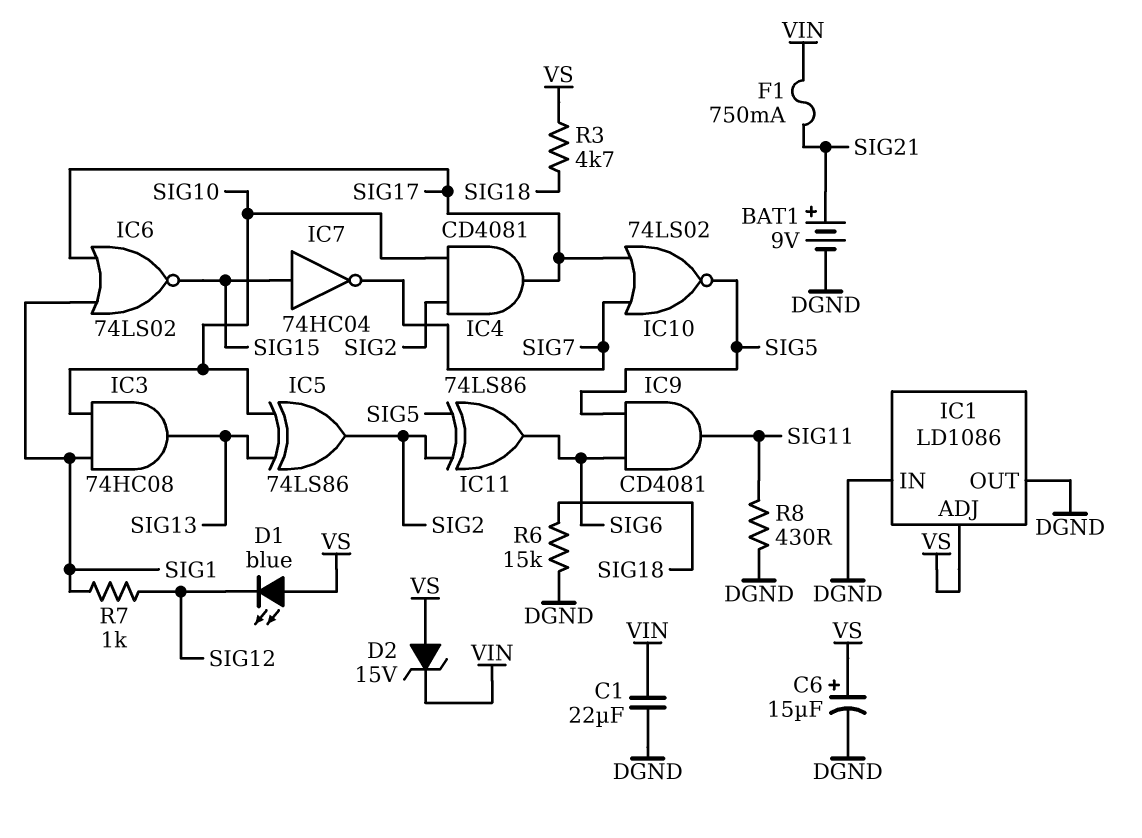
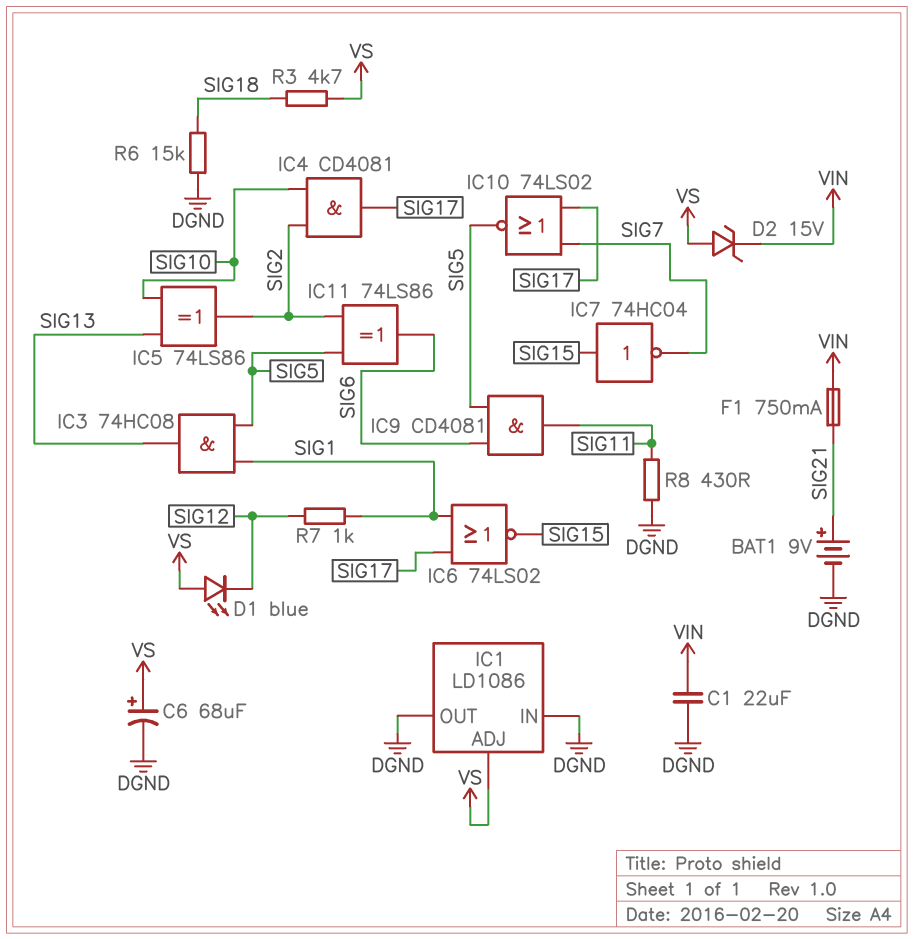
C6: 15uF (plus VS, minus DGND) -> 68uF (plus VS, minus DGND)
IC3: AND 74HC08 (in SIG1, in SIG10, out SIG13) -> AND 74HC08 (in SIG1, in SIG5, out SIG13)

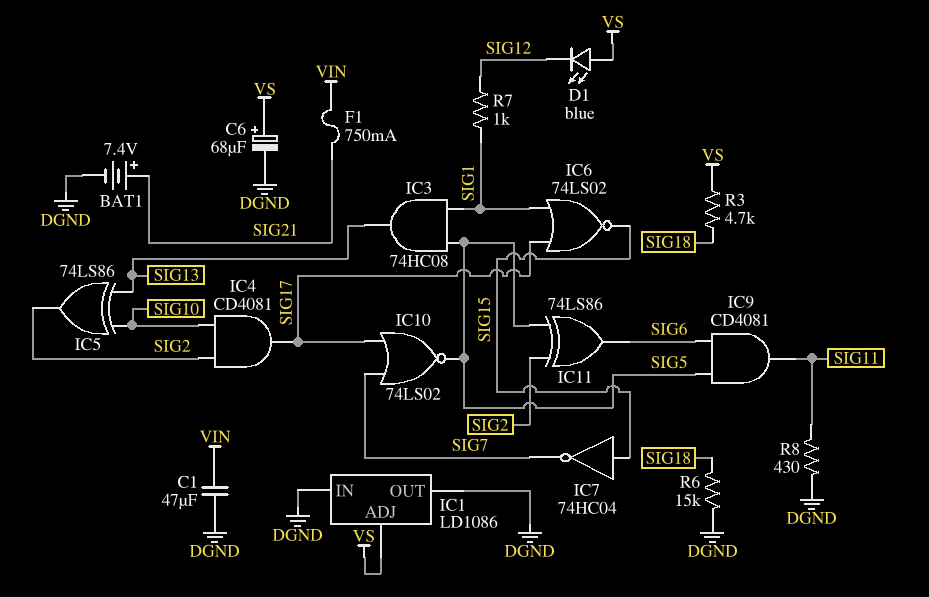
BAT1: 9V (plus SIG21, minus DGND) -> 7.4V (plus SIG21, minus DGND)
C1: 22uF (DGND, VIN) -> 47uF (DGND, VIN)
D2: zener 15V (A VS, K VIN) -> none

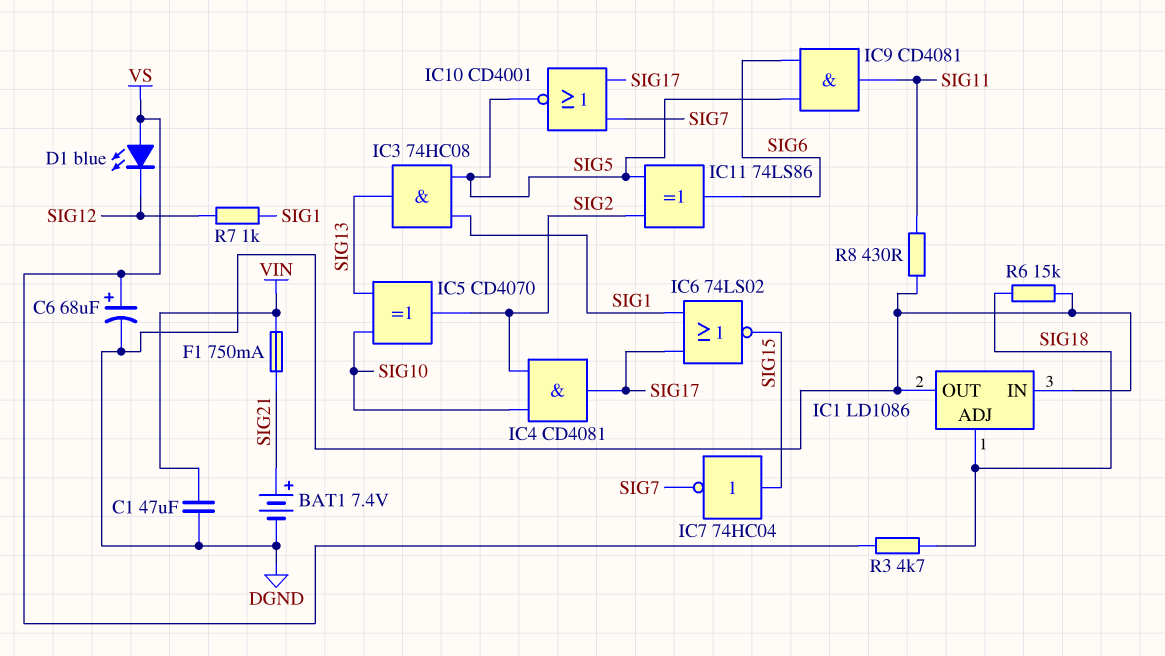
IC1 pin ADJ: VS -> SIG18
IC5: XOR 74LS86 (in SIG10, in SIG13, out SIG2) -> XOR CD4070 (in SIG10, in SIG13, out SIG2)
IC10: NOR 74LS02 (in SIG7, in SIG17, out SIG5) -> NOR CD4001 (in SIG7, in SIG17, out SIG5)

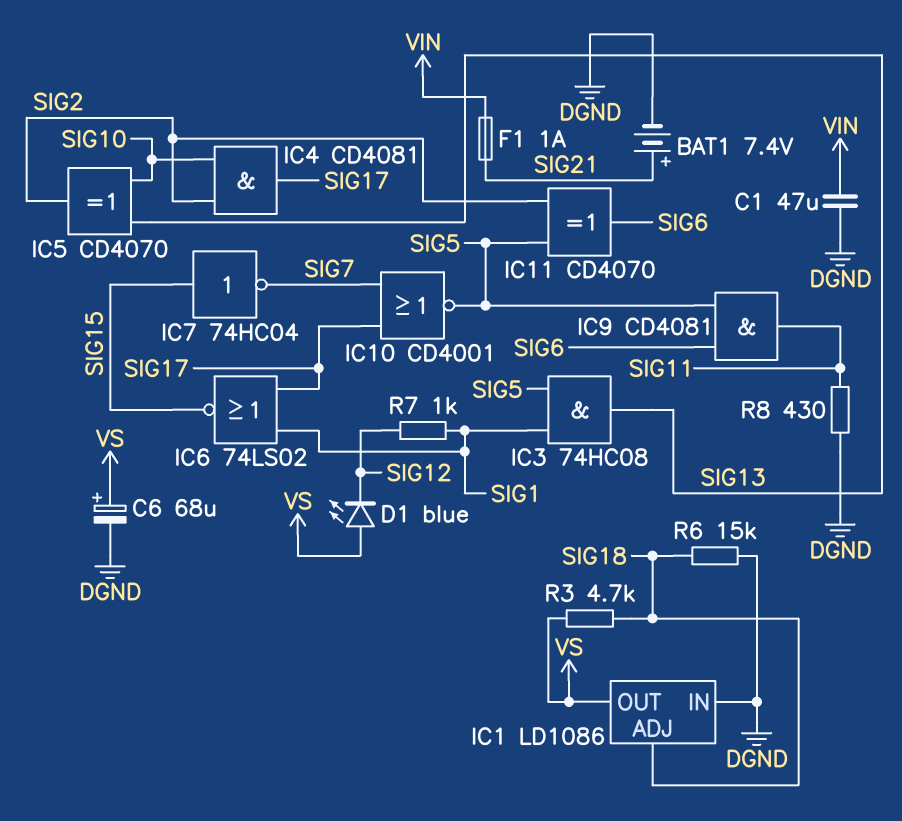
F1: 750mA (SIG21, VIN) -> 1A (SIG21, VIN)
IC1 pin OUT: DGND -> VS
IC11: XOR 74LS86 (in SIG2, in SIG5, out SIG6) -> XOR CD4070 (in SIG2, in SIG5, out SIG6)

